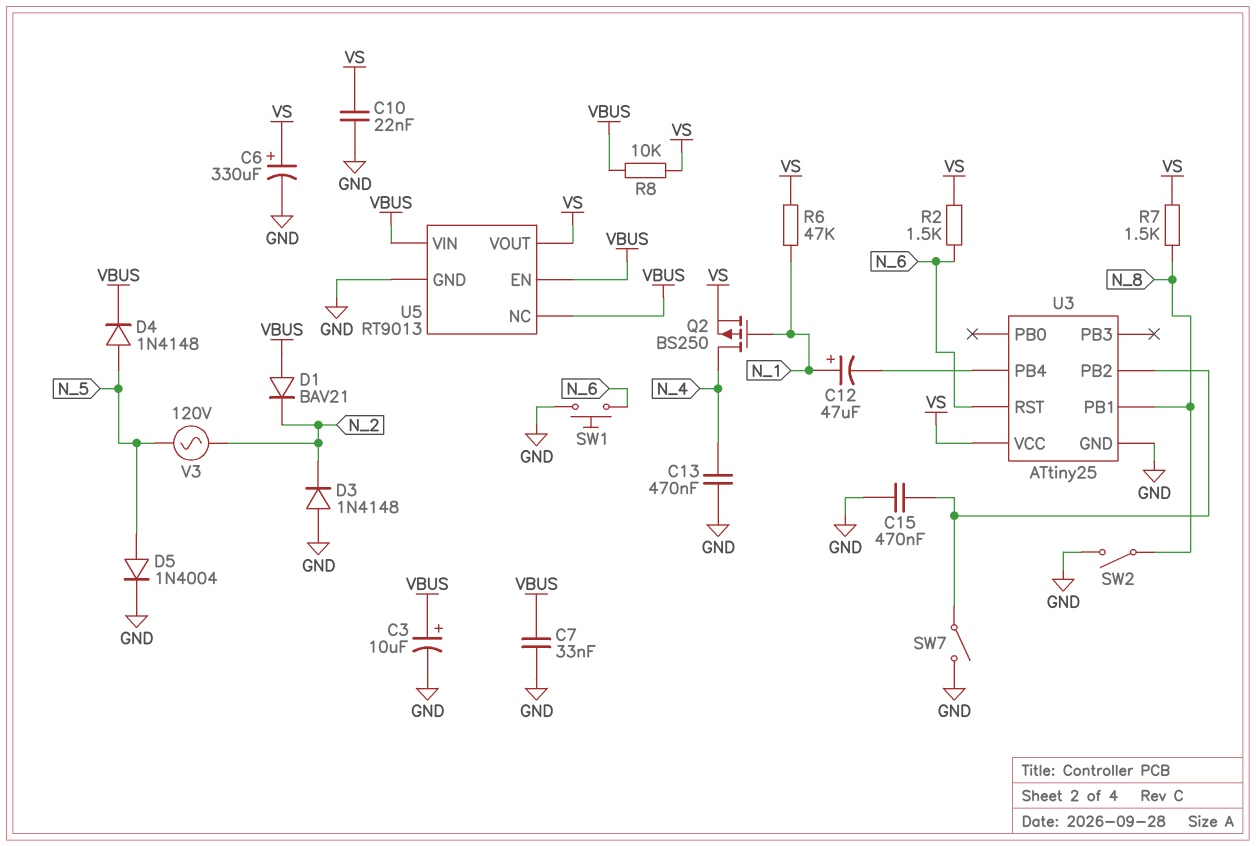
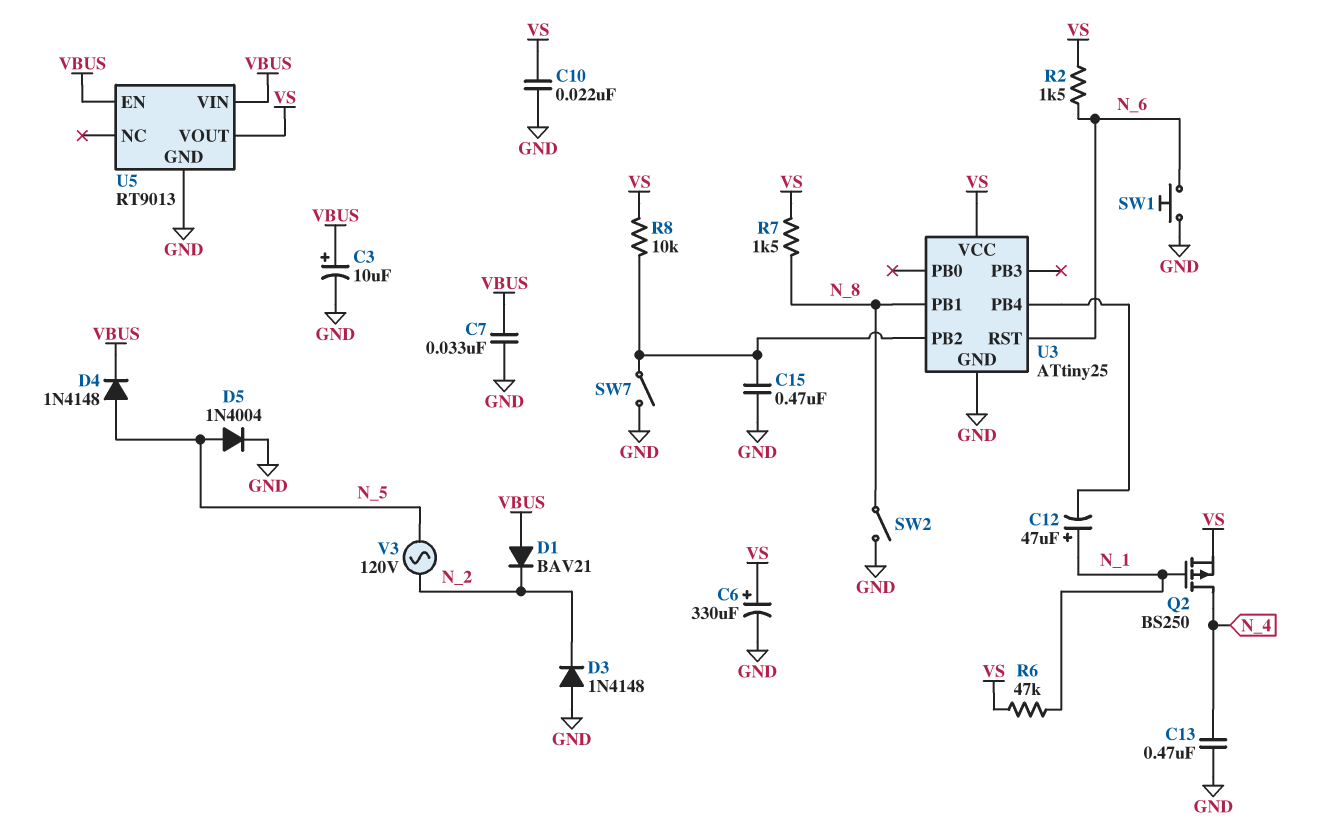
R8: 10k (VBUS, VS) -> 10k (U3/PB2, VS)
U5 pin NC: VBUS -> none

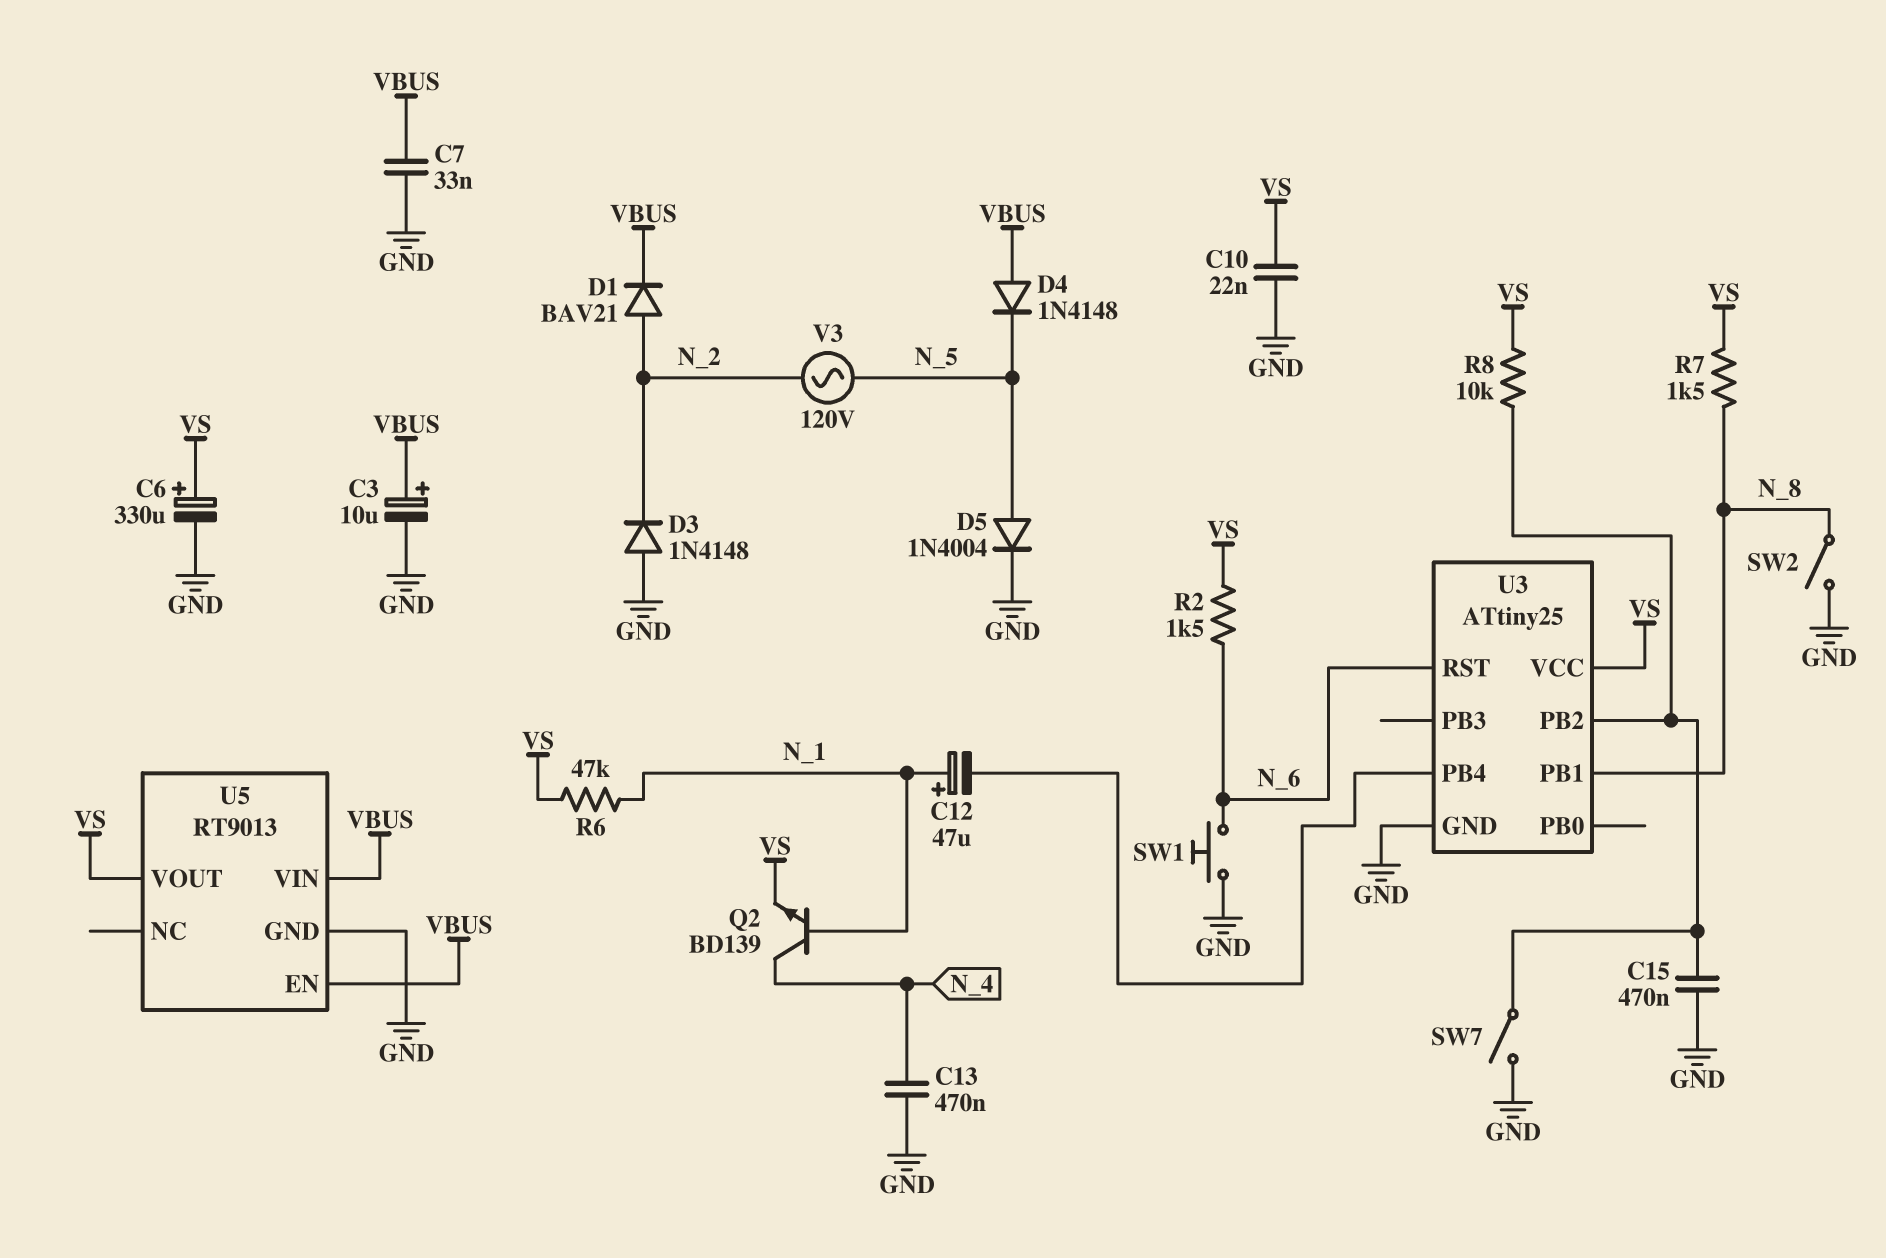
D1: diode BAV21 (A VBUS, K N_2) -> diode BAV21 (A N_2, K VBUS)
D4: diode 1N4148 (A N_5, K VBUS) -> diode 1N4148 (A VBUS, K N_5)
Q2: PMOS BS250 (G N_1, D N_4, S VS) -> NPN BD139 (B N_1, C N_4, E VS)

